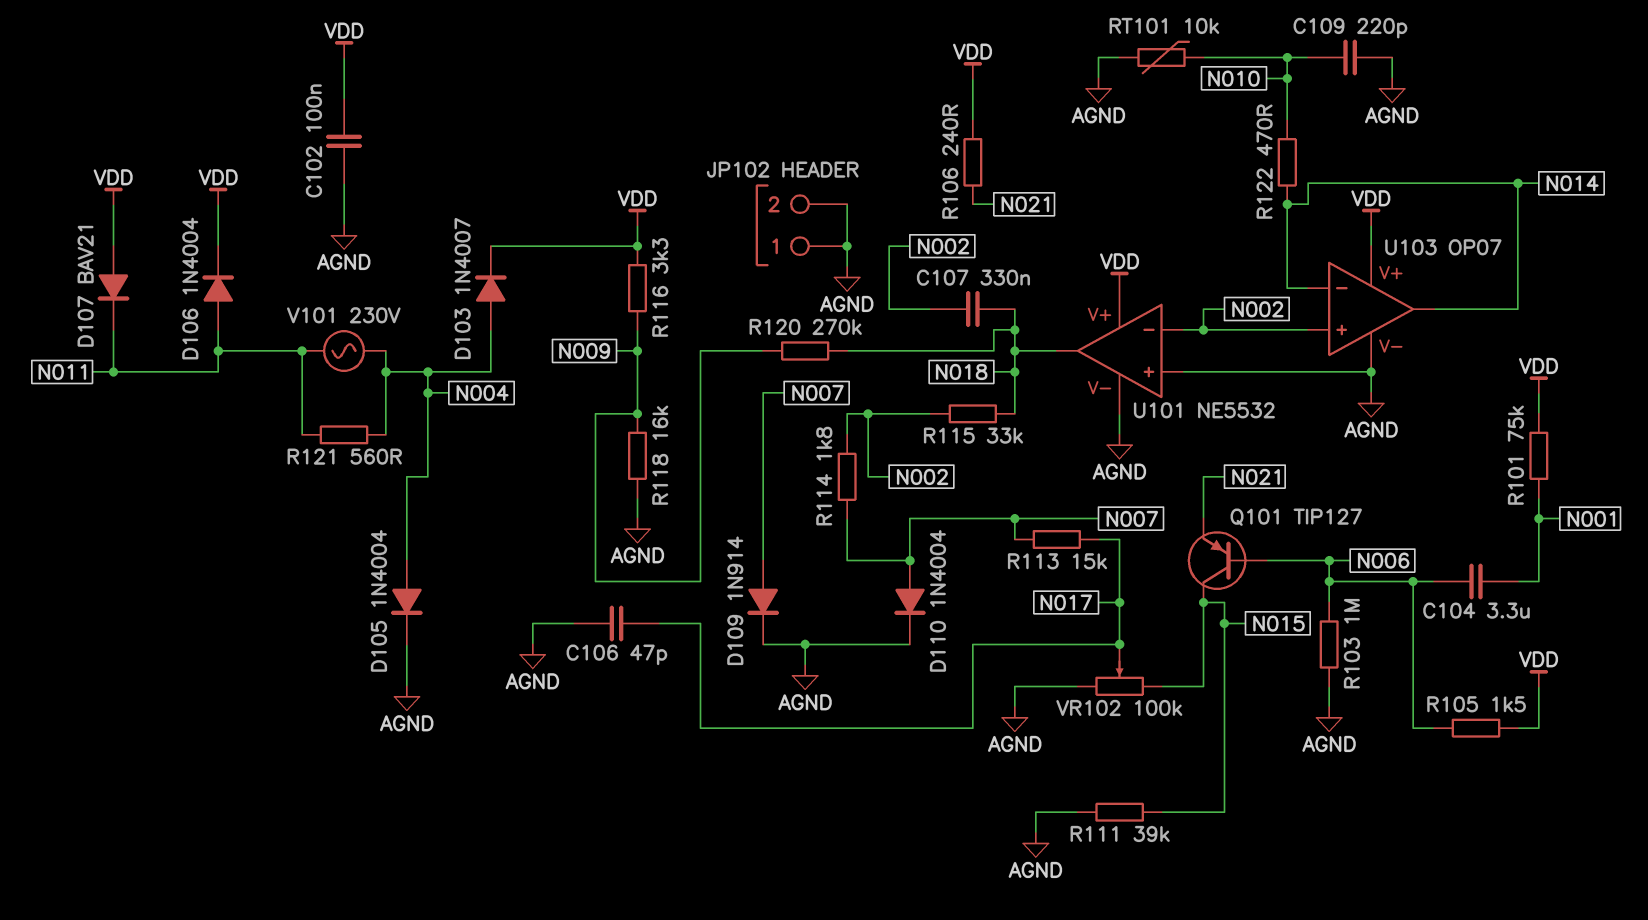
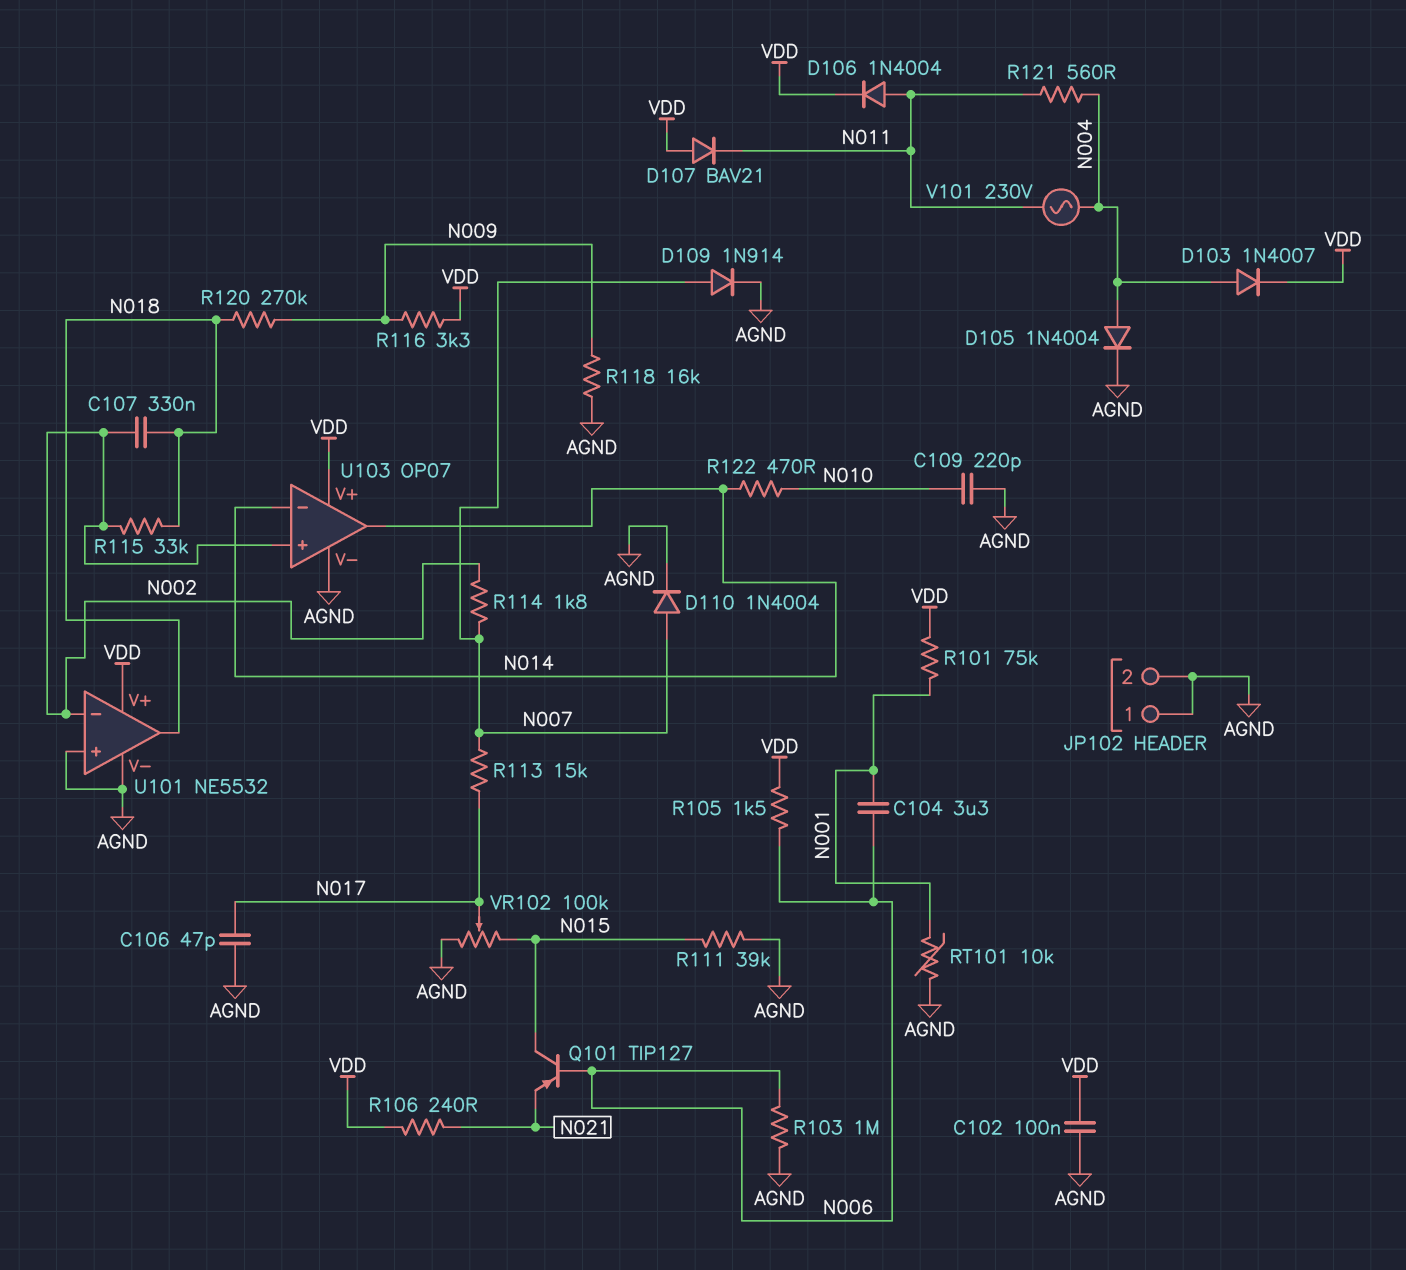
RT101: 10k (AGND, N010) -> 10k (AGND, N001)

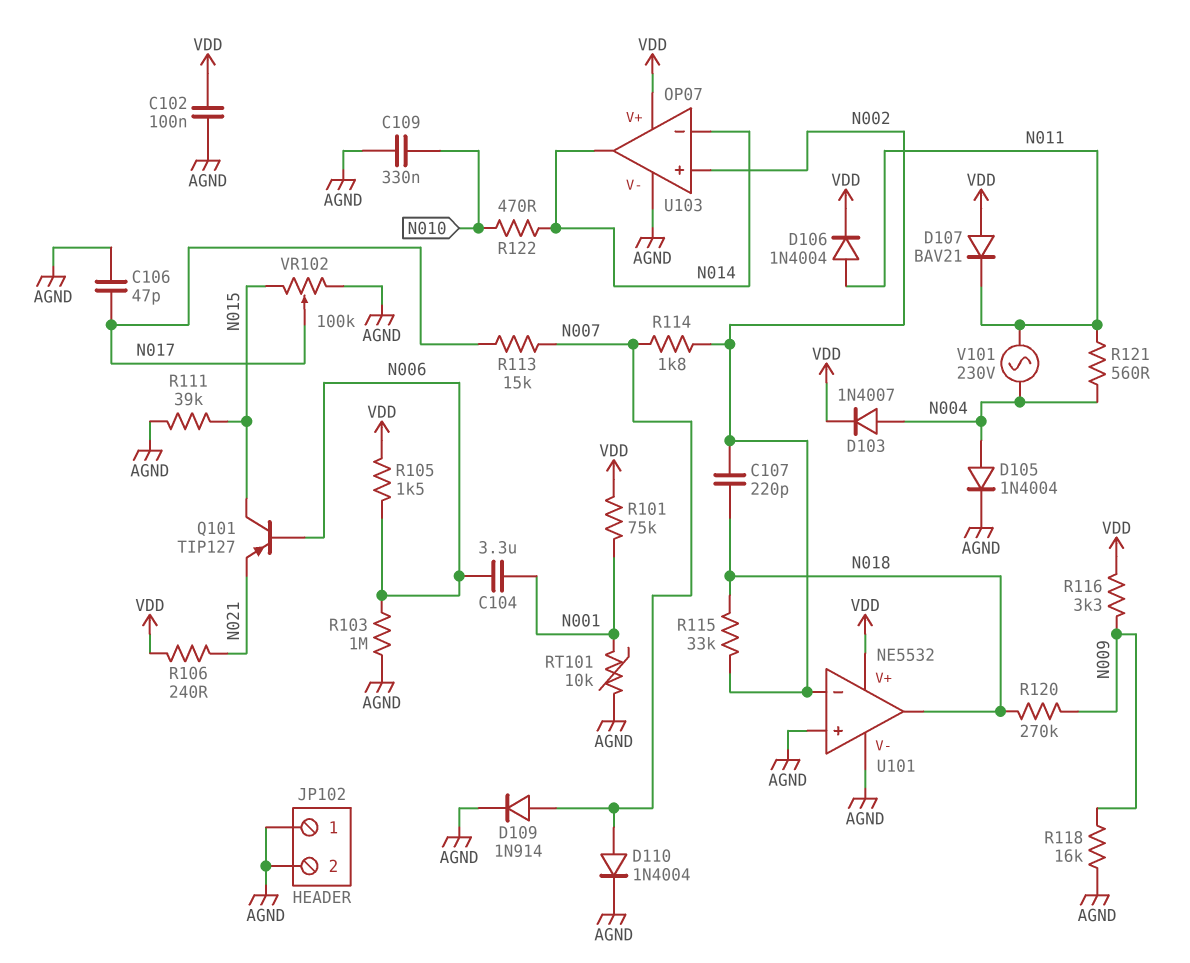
C107: 330nF (N002, N018) -> 220pF (N002, N018)
C109: 220pF (AGND, N010) -> 330nF (AGND, N010)

